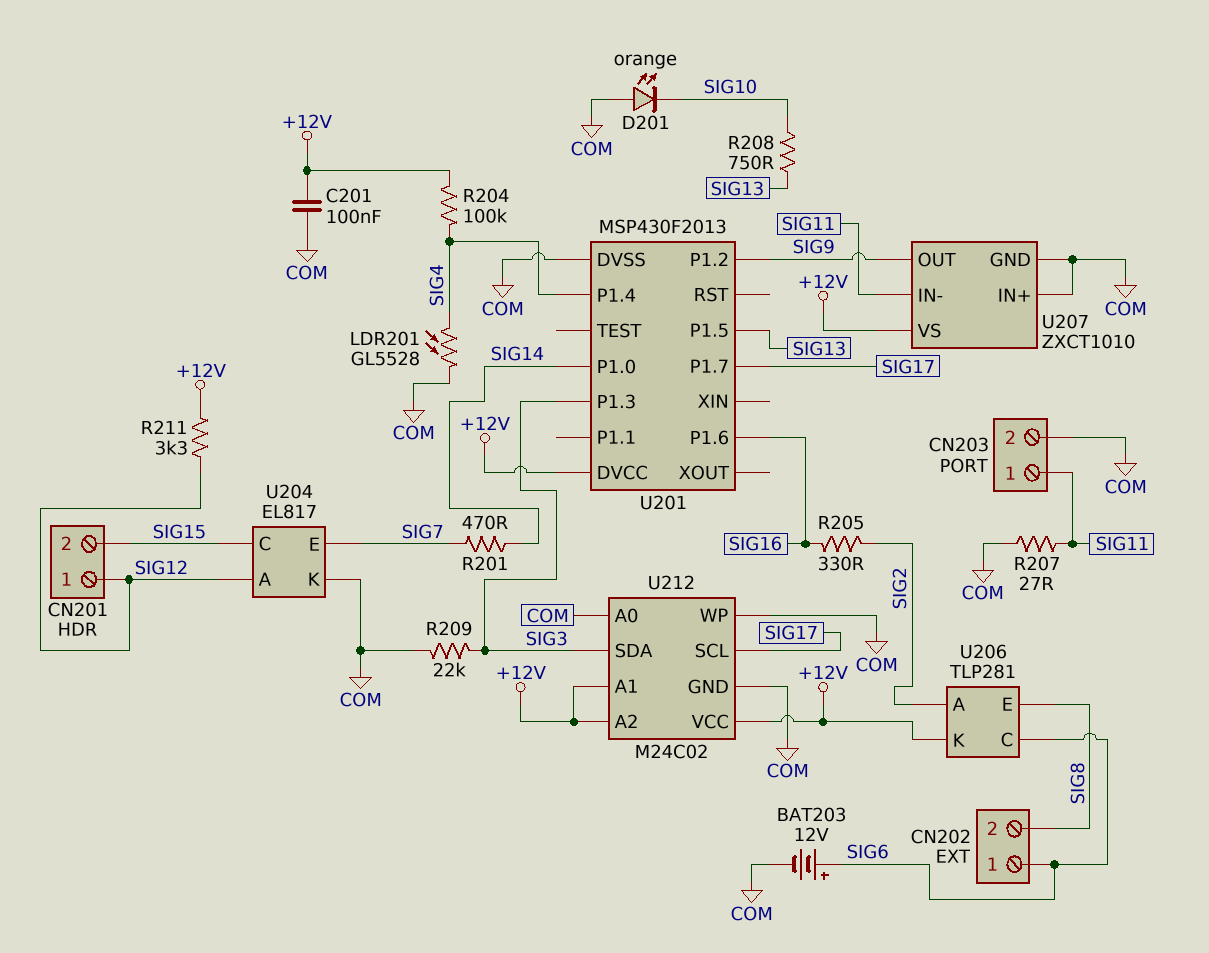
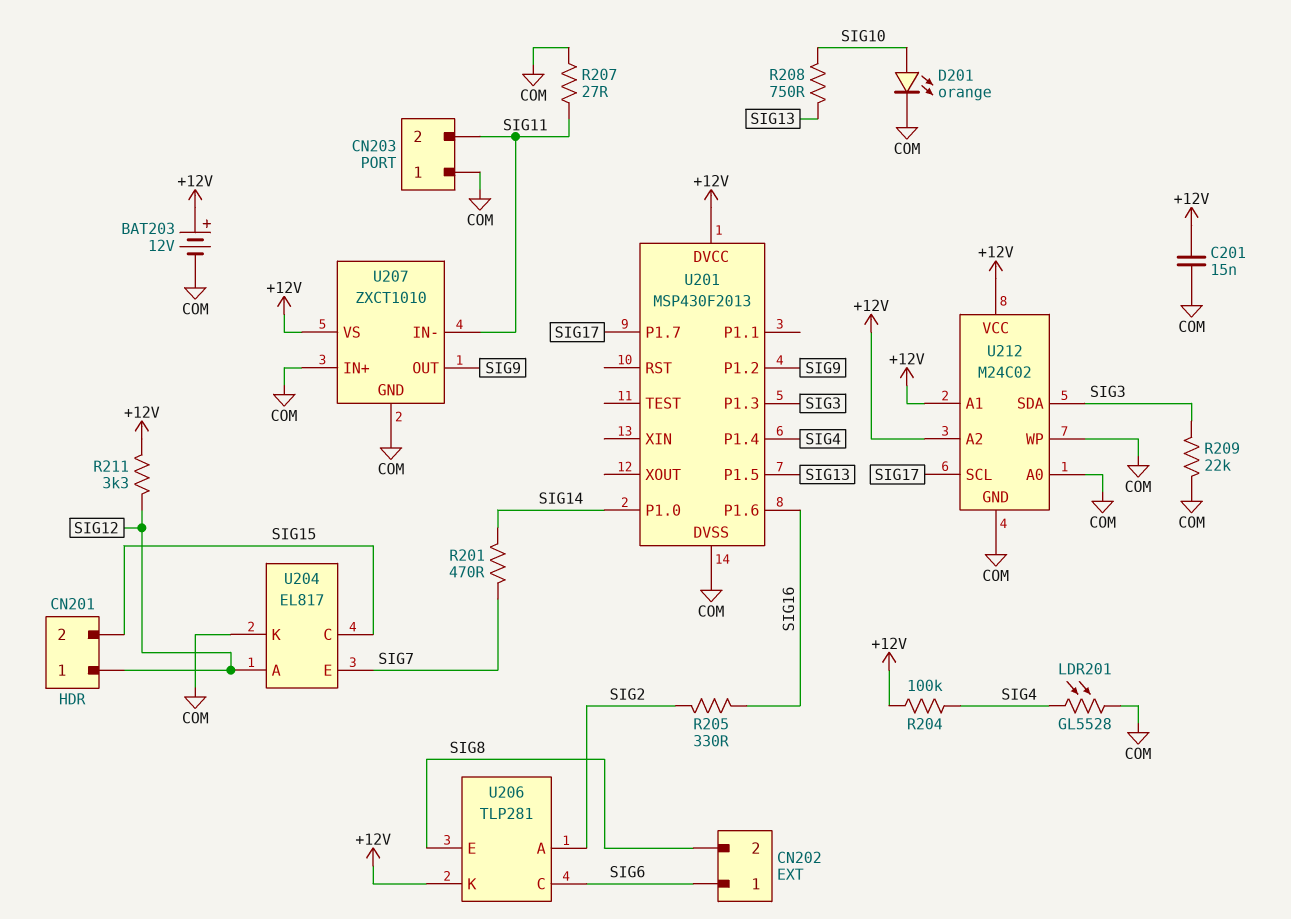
BAT203: 12V (plus SIG6, minus COM) -> 12V (plus +12V, minus COM)
C201: 100nF (+12V, COM) -> 15nF (+12V, COM)
CN203 pin 1: SIG11 -> COM
CN203 pin 2: COM -> SIG11
D201: LED orange (A COM, K SIG10) -> LED orange (A SIG10, K COM)

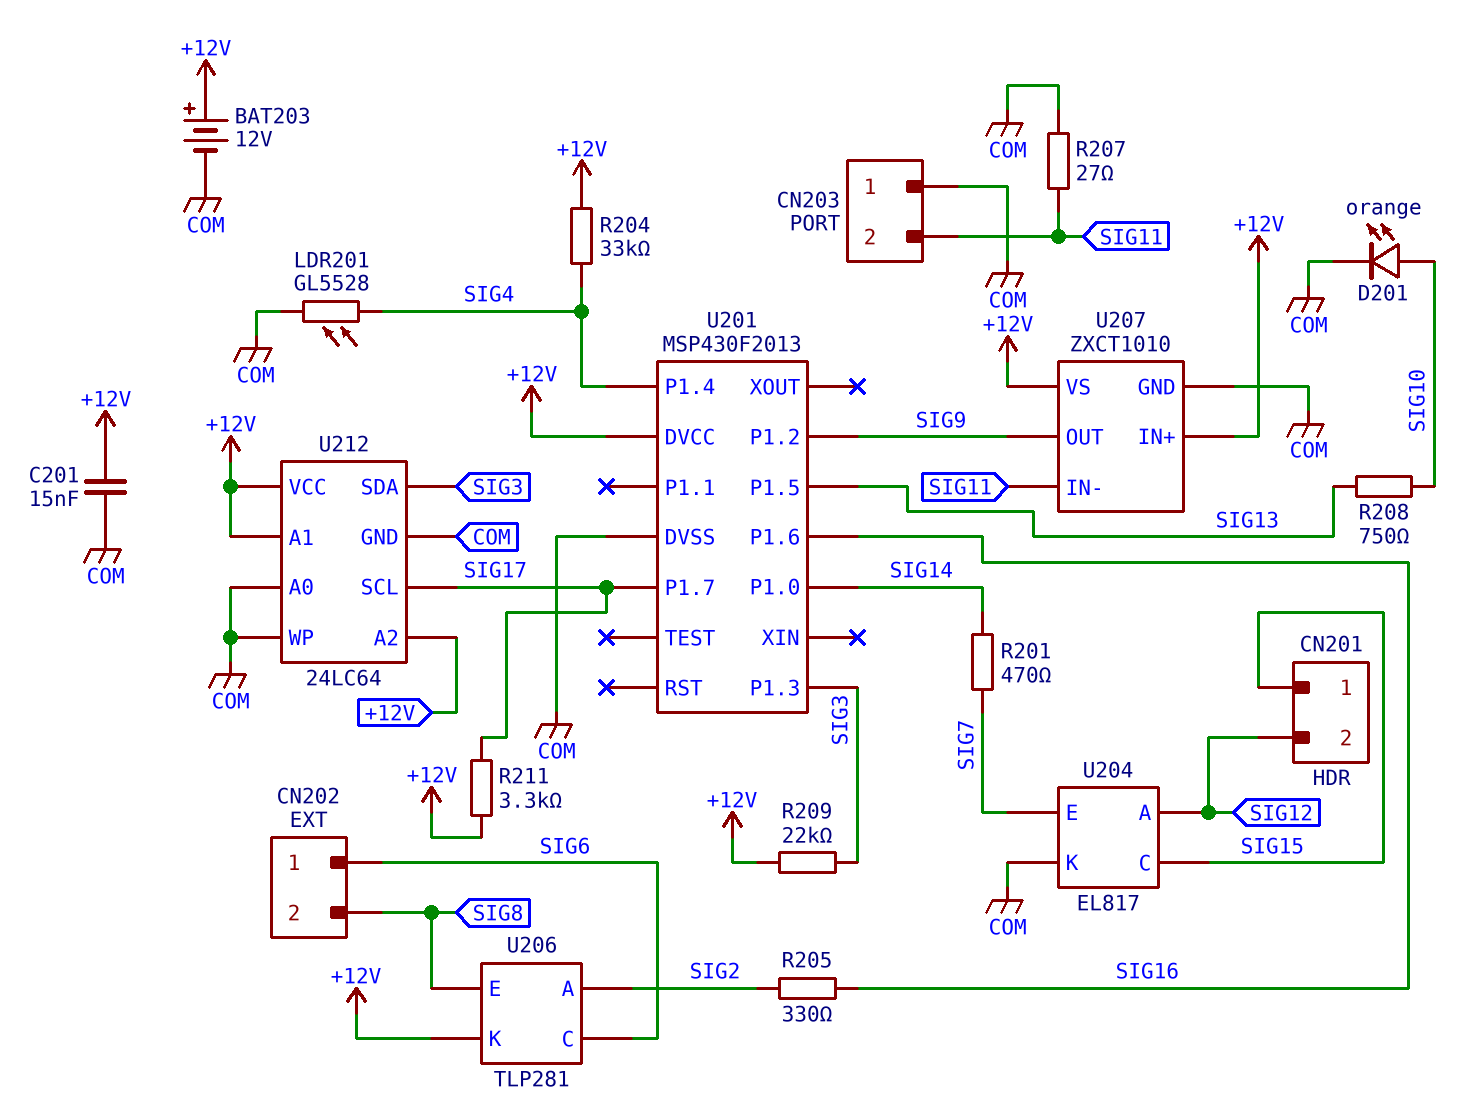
CN201 pin 1: SIG12 -> SIG15
CN201 pin 2: SIG15 -> SIG12
R204: 100k (+12V, SIG4) -> 33k (+12V, SIG4)
R209: 22k (COM, SIG3) -> 22k (+12V, SIG3)
R211: 3.3k (+12V, SIG12) -> 3.3k (+12V, SIG17)
U207 pin IN+: COM -> +12V
U212: M24C02 -> 24LC64

